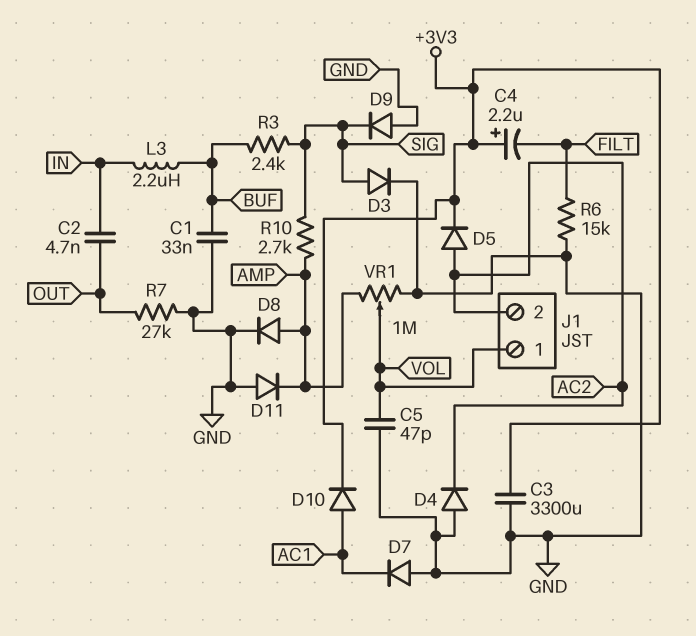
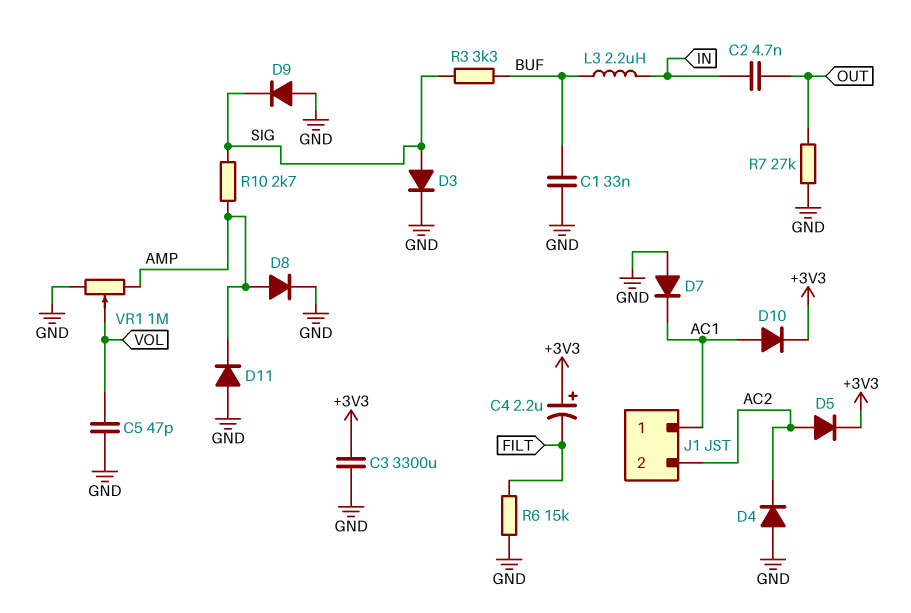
J1 pin 1: VOL -> AC1
R3: 2.4k (BUF, SIG) -> 3.3k (BUF, SIG)

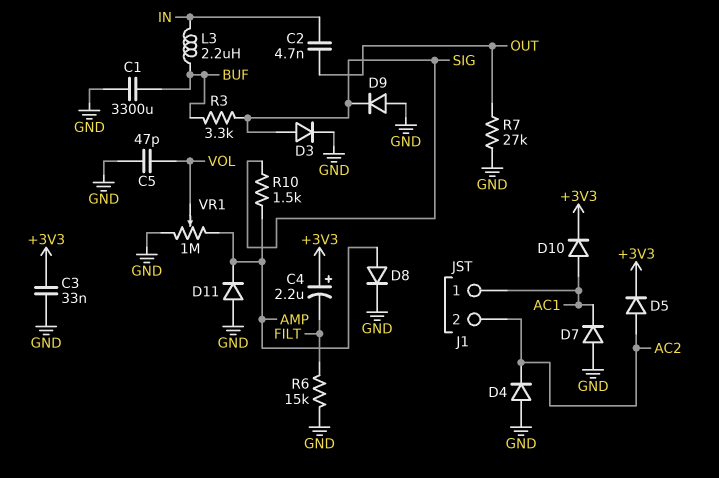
C1: 33nF (BUF, GND) -> 3300uF (BUF, GND)
C3: 3300uF (+3V3, GND) -> 33nF (+3V3, GND)
R10: 2.7k (AMP, SIG) -> 1.5k (AMP, SIG)

